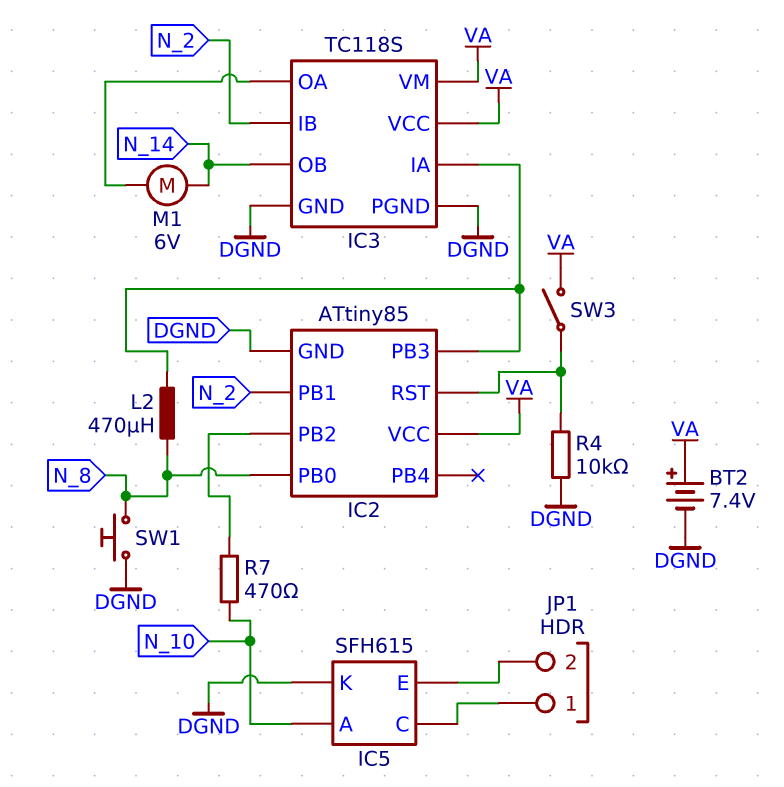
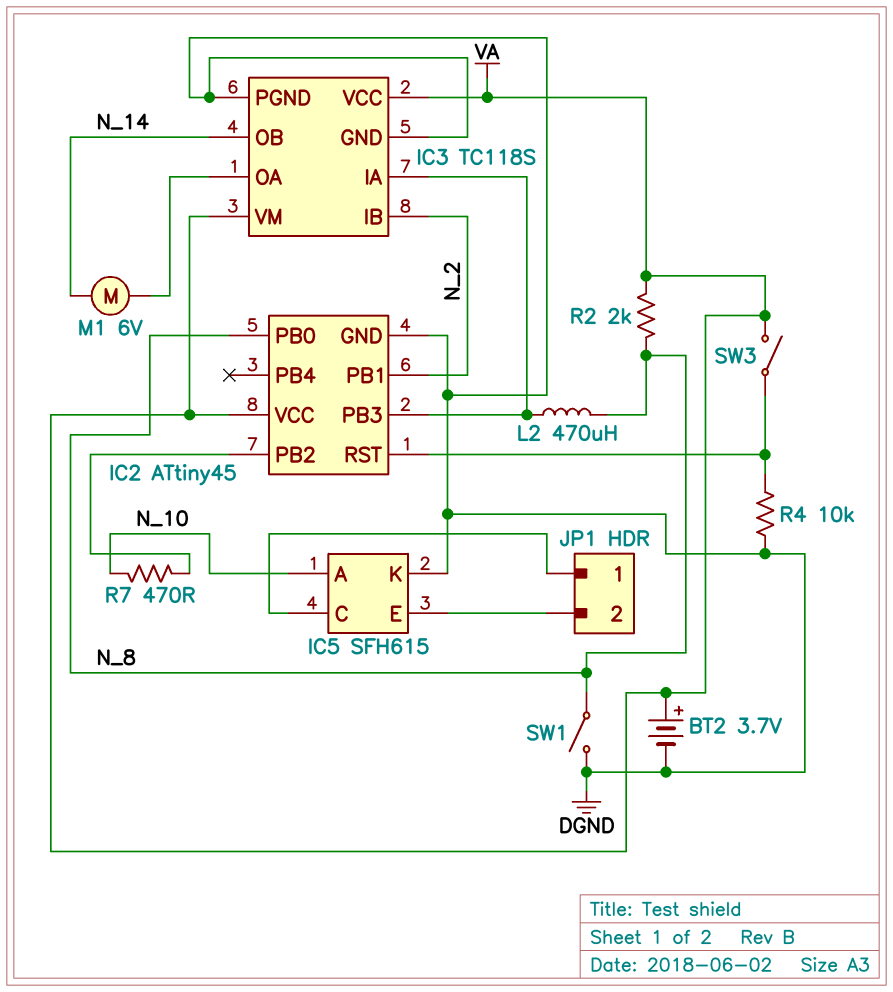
BT2: 7.4V (plus VA, minus DGND) -> 3.7V (plus VA, minus DGND)
IC2: ATtiny85 -> ATtiny45
R2: none -> 2k (N_8, VA)
SW1: button (DGND, N_8) -> switch (DGND, N_8)

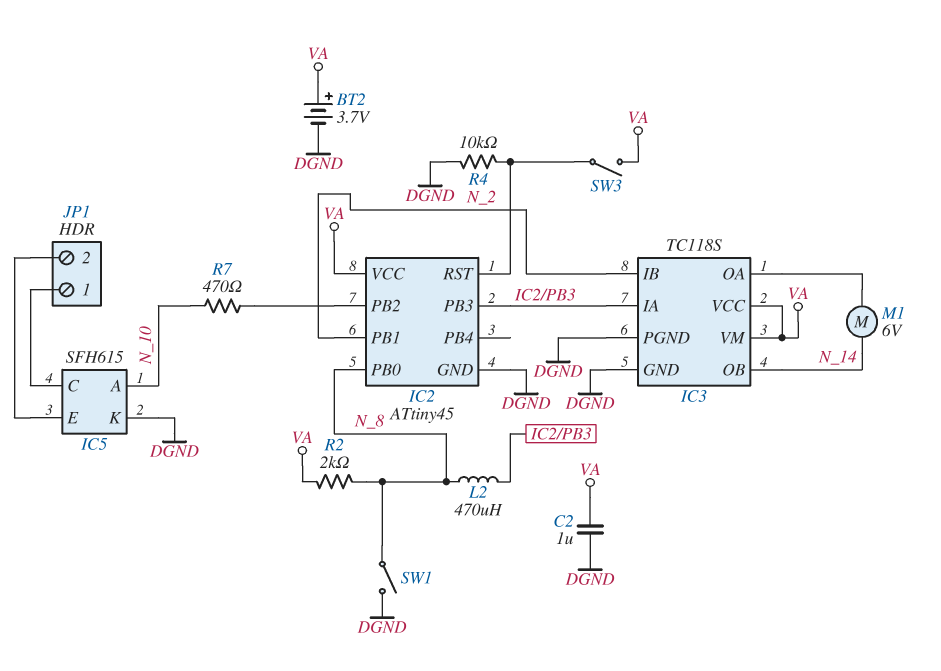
C2: none -> 1uF (DGND, VA)

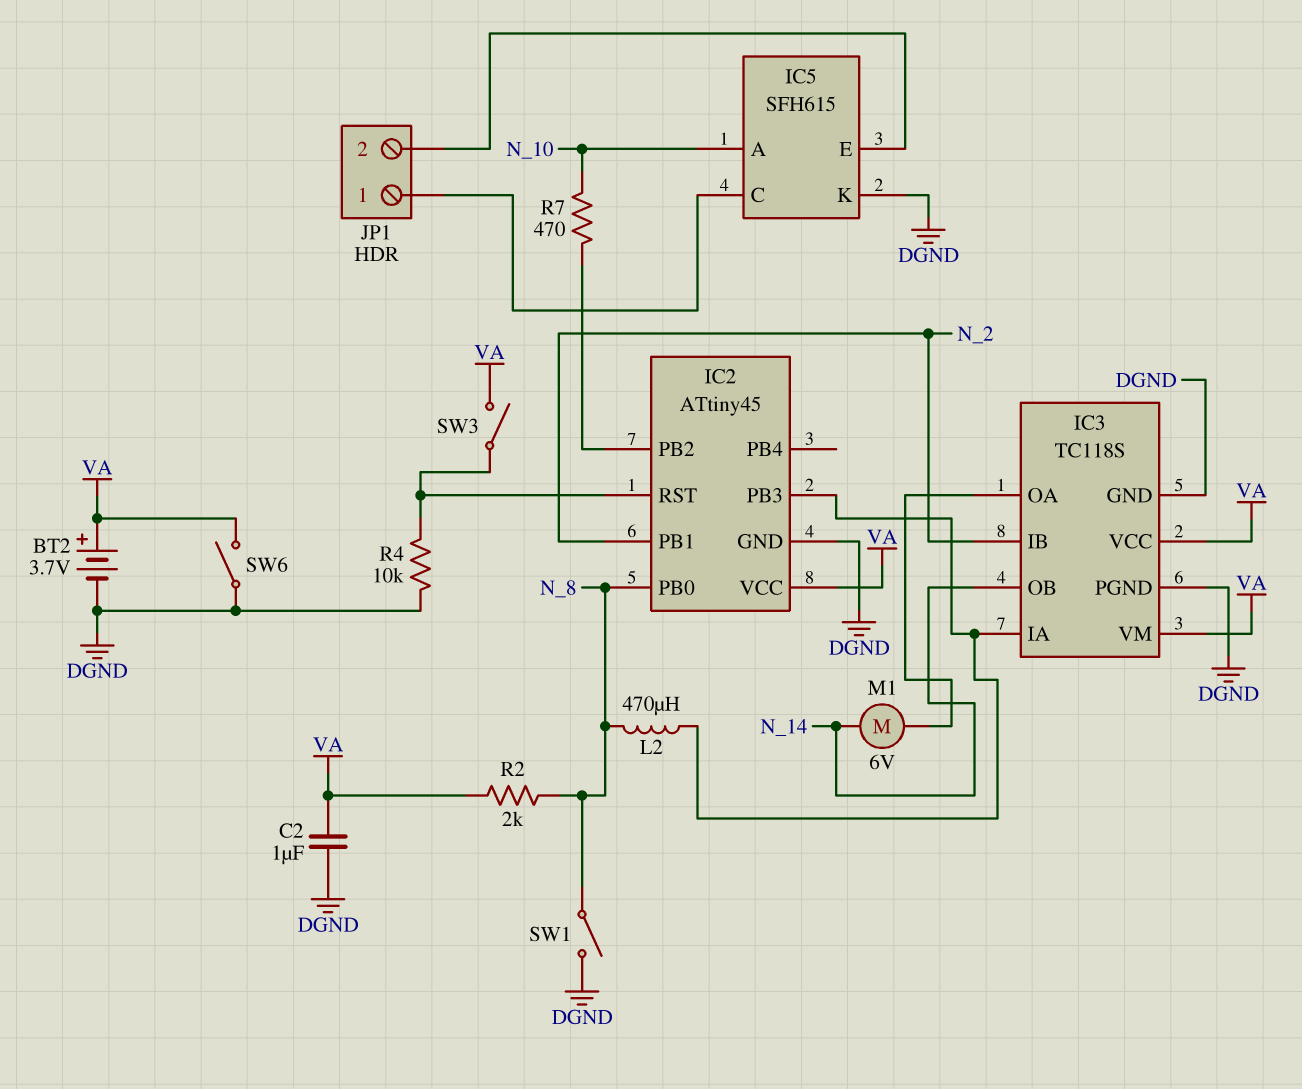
SW6: none -> switch (DGND, VA)

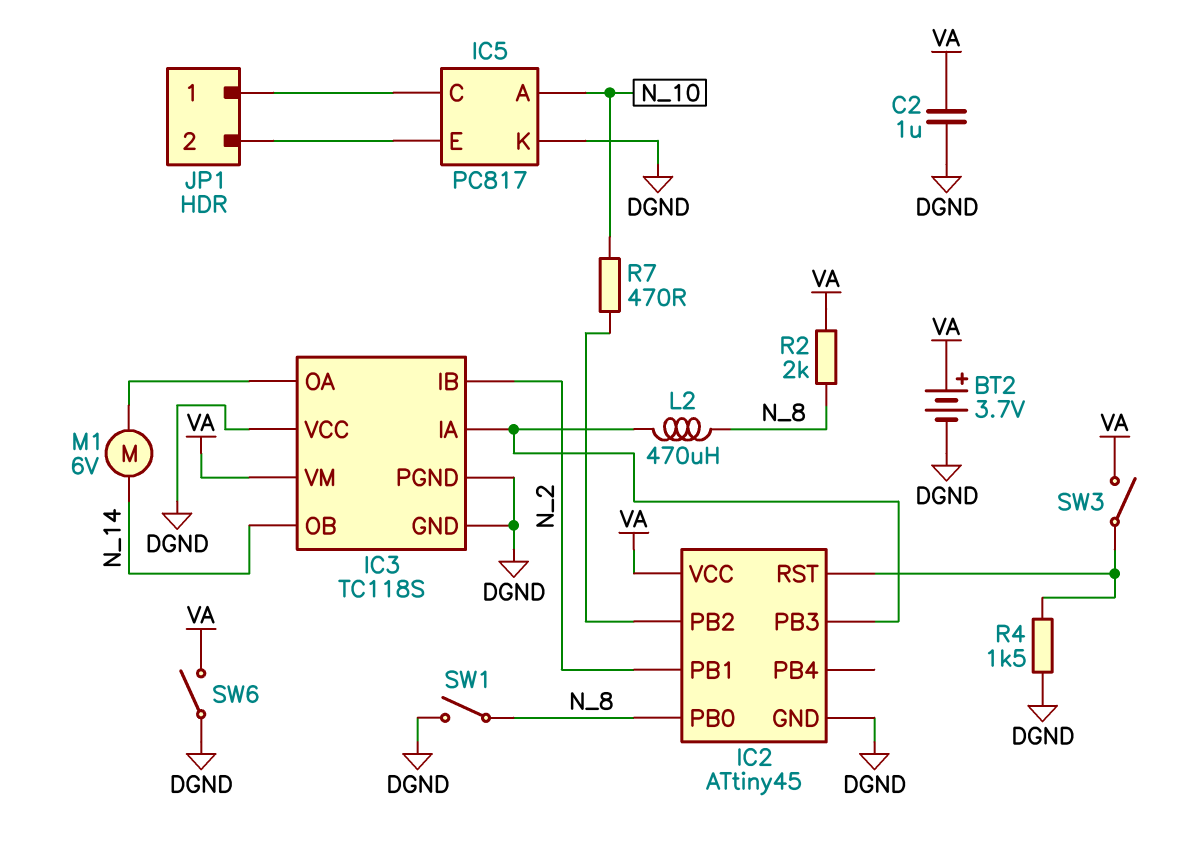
IC3 pin VCC: VA -> DGND
IC5: SFH615 -> PC817
R4: 10k (DGND, IC2/RST) -> 1.5k (DGND, IC2/RST)

